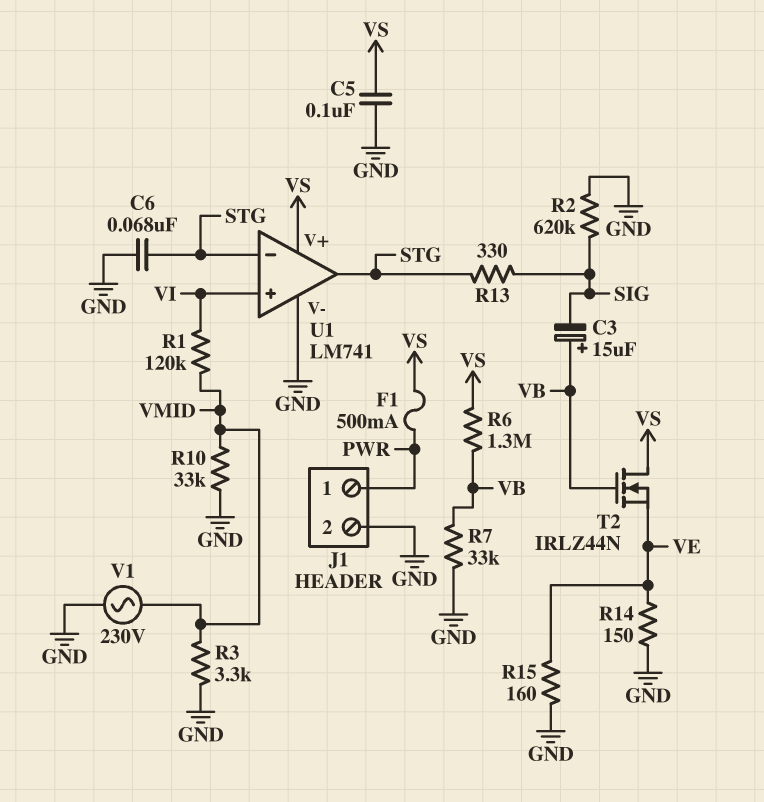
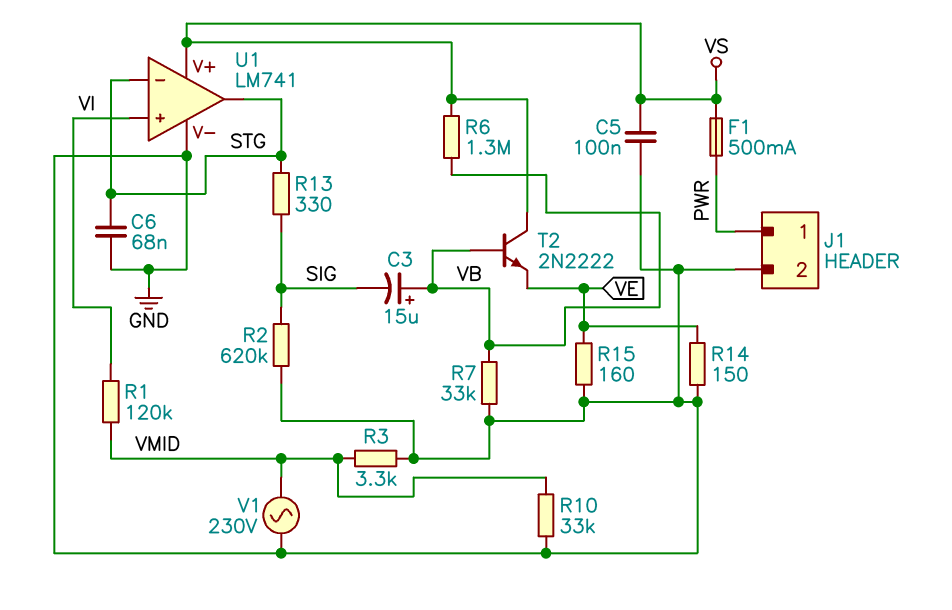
T2: NMOS IRLZ44N (G VB, D VS, S VE) -> NPN 2N2222 (B VB, C VS, E VE)

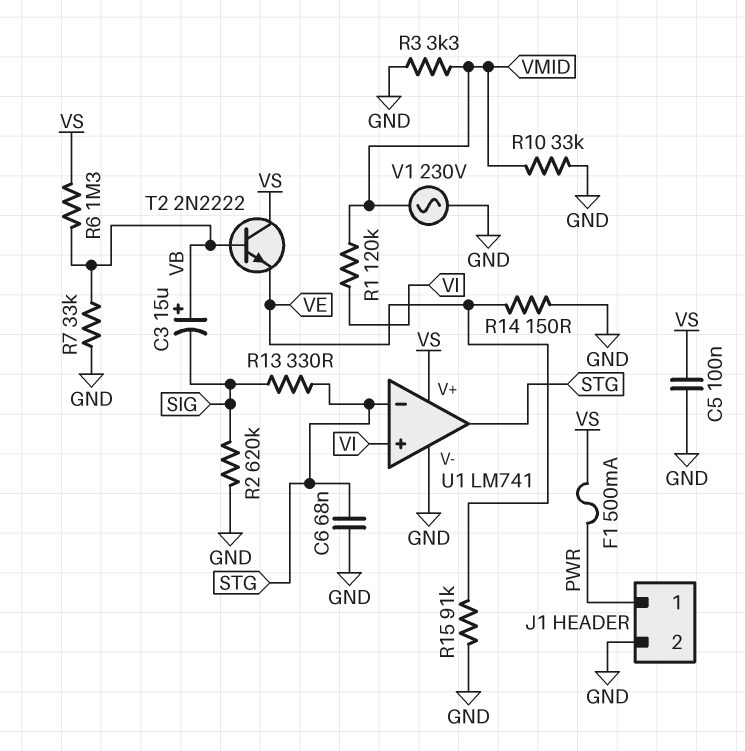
R15: 160 (GND, VE) -> 91k (GND, VE)

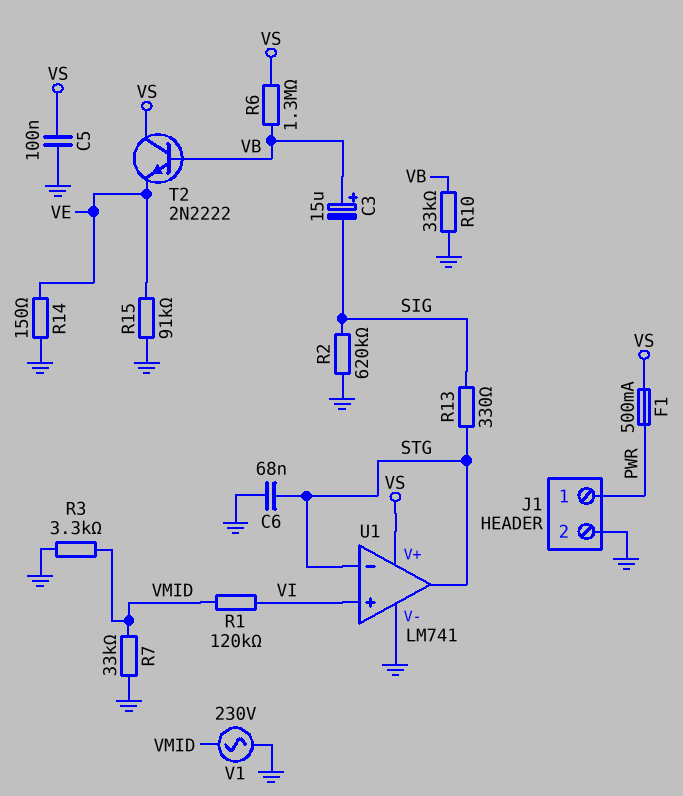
R7: 33k (GND, VB) -> 33k (GND, VMID)
R10: 33k (GND, VMID) -> 33k (GND, VB)

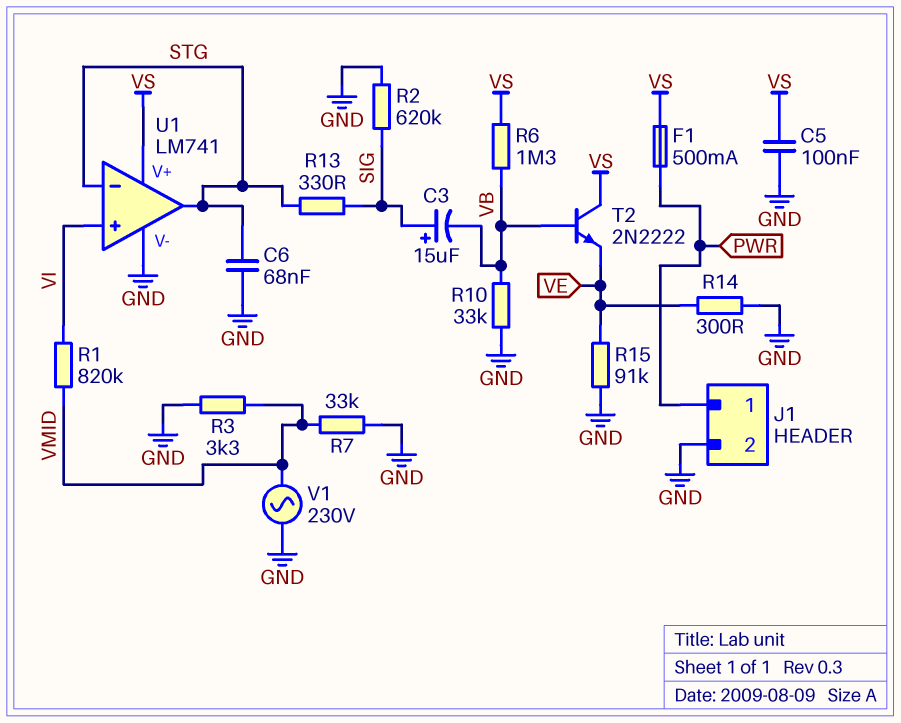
C3: 15uF (plus VB, minus SIG) -> 15uF (plus SIG, minus VB)
R1: 120k (VI, VMID) -> 820k (VI, VMID)
R14: 150 (GND, VE) -> 300 (GND, VE)

